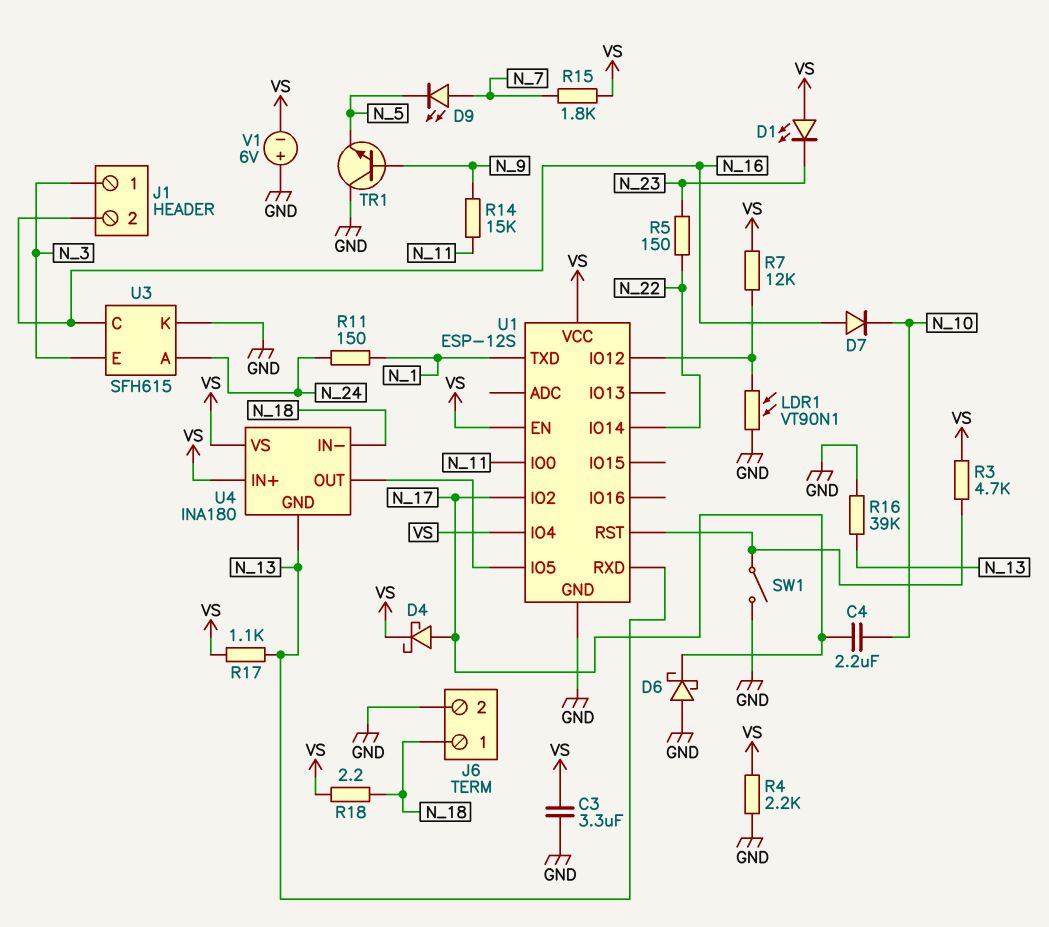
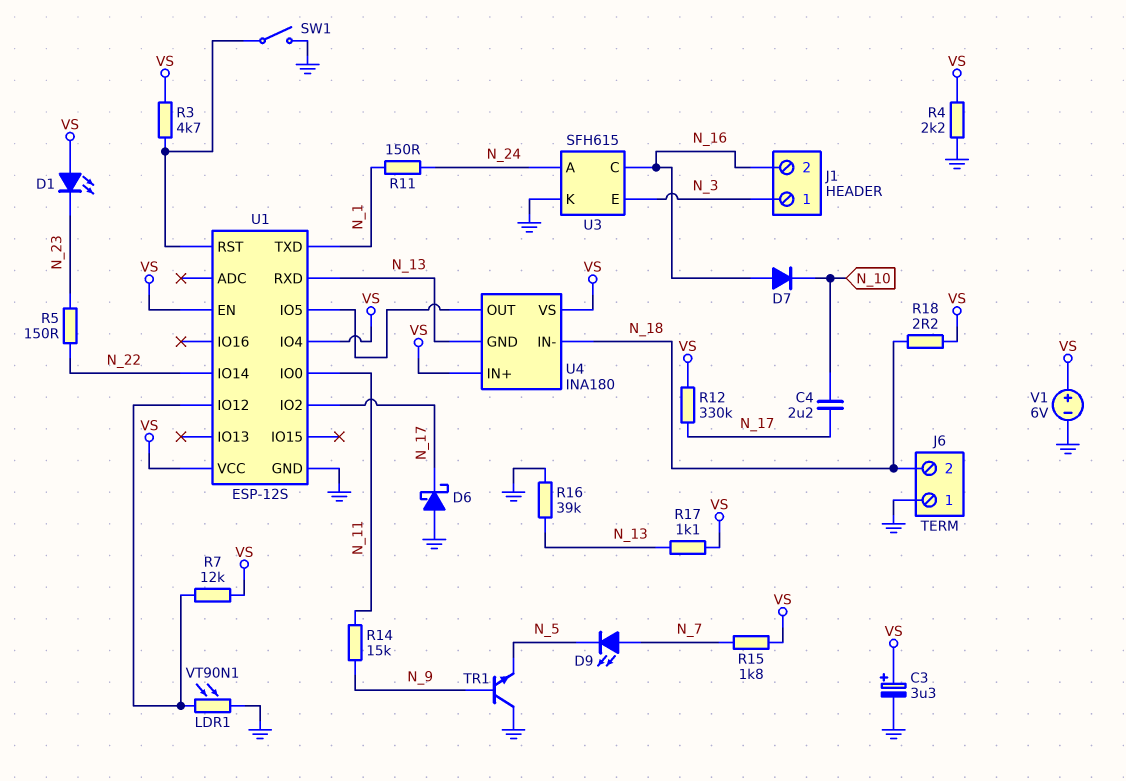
C3: 3.3uF (GND, VS) -> 3.3uF (plus VS, minus GND)
D4: schottky (A N_17, K VS) -> none
J6 pin 1: N_18 -> GND
J6 pin 2: GND -> N_18
R12: none -> 330k (N_17, VS)
V1: 6V (plus GND, minus VS) -> 6V (plus VS, minus GND)

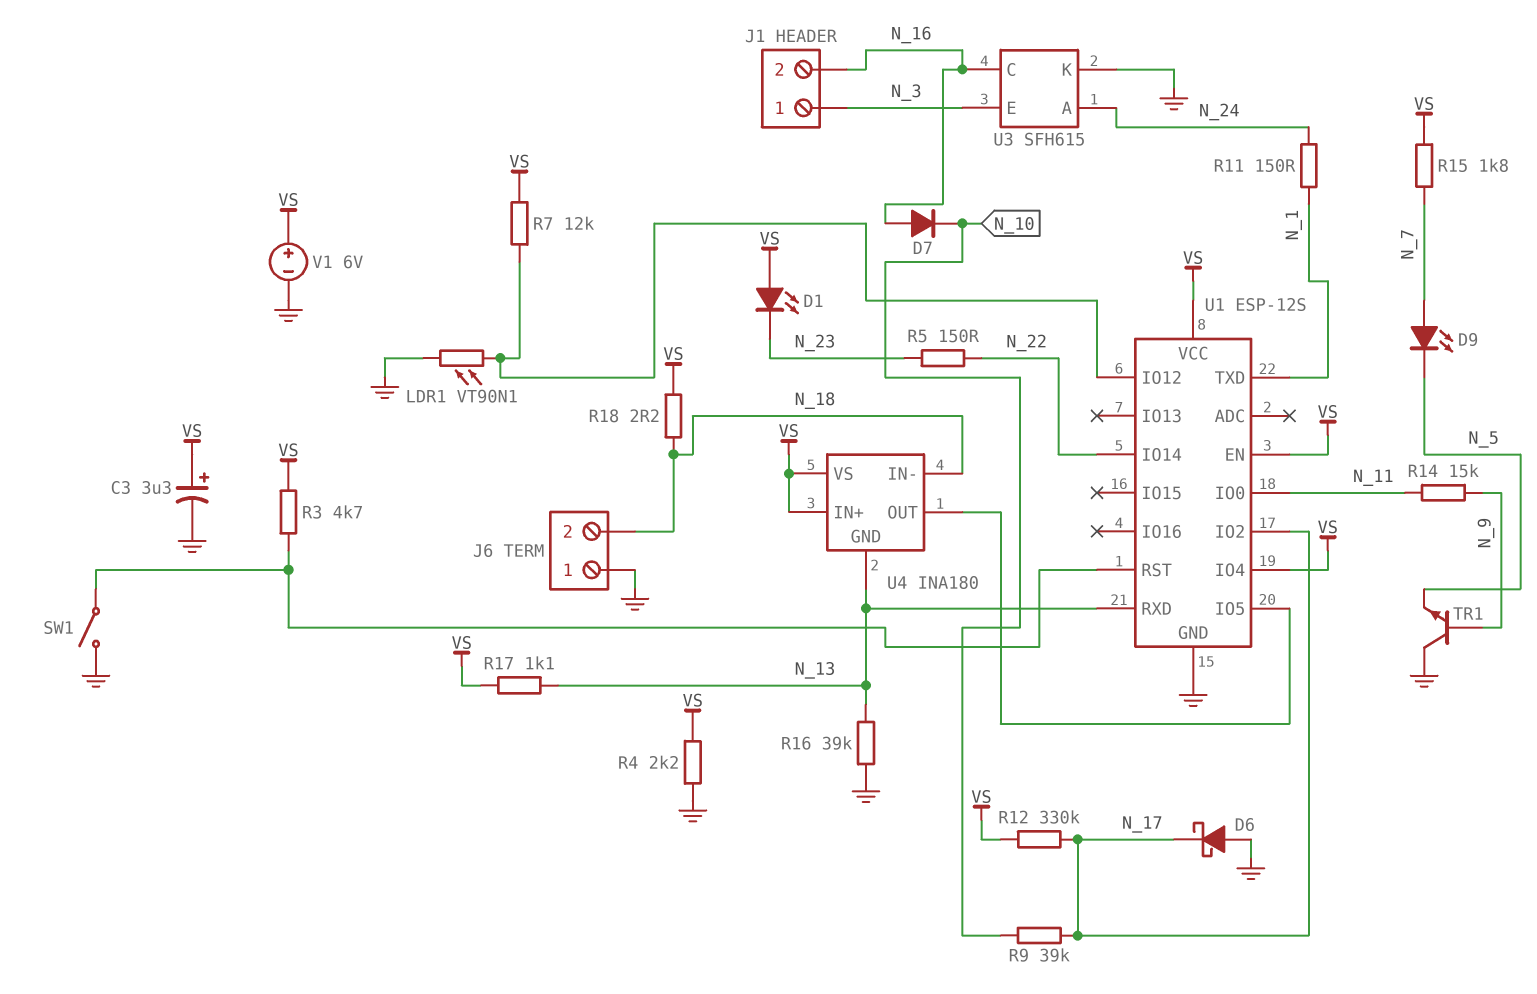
C4: 2.2uF (N_10, N_17) -> none
R9: none -> 39k (N_10, N_17)

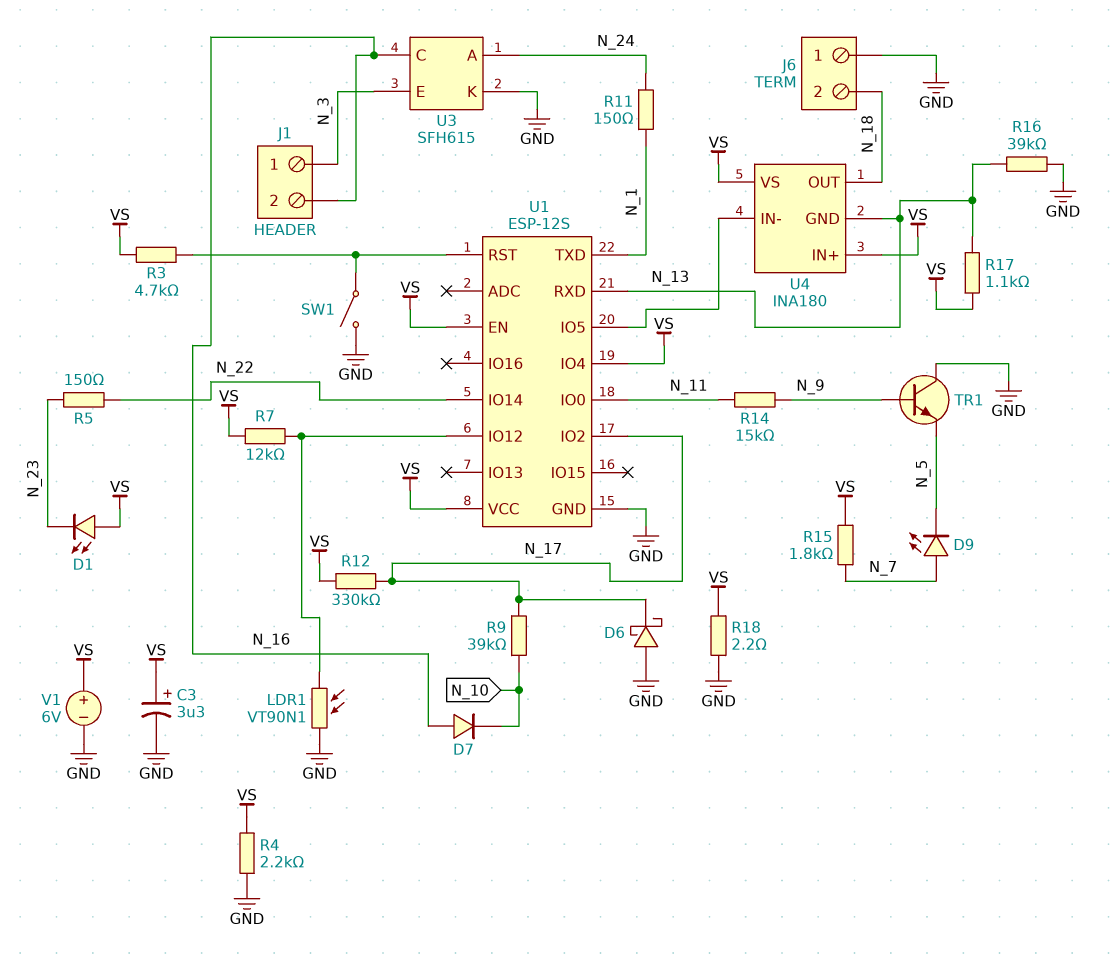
R18: 2.2 (N_18, VS) -> 2.2 (GND, VS)
U4 pin IN-: N_18 -> U1/IO5
U4 pin OUT: U1/IO5 -> N_18

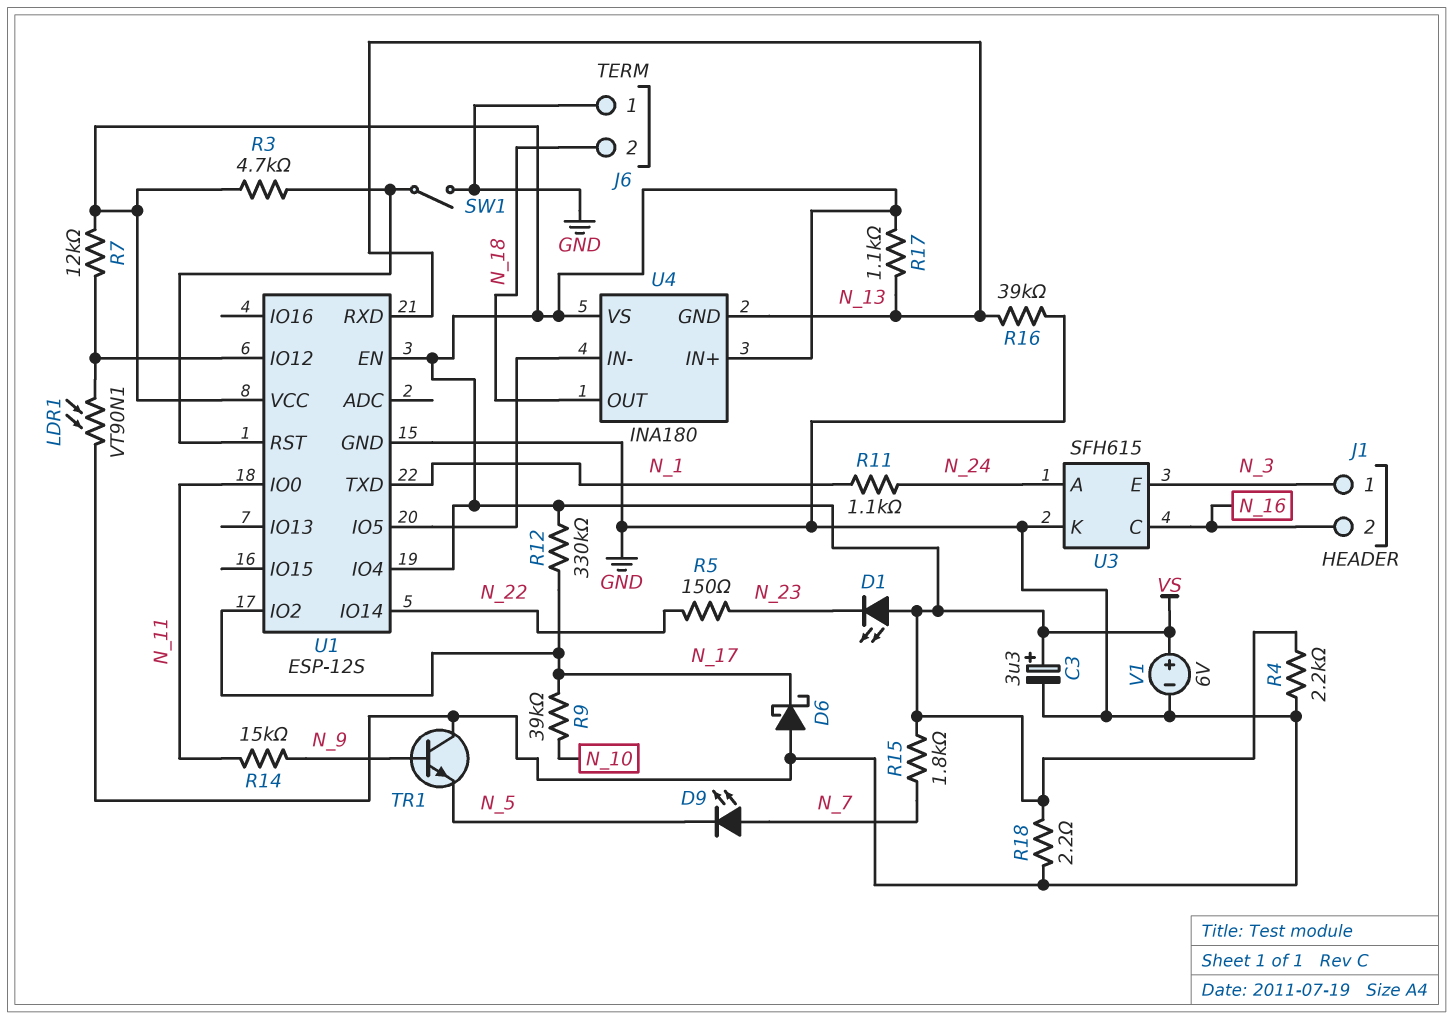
D7: diode (A N_16, K N_10) -> none
R11: 150 (N_1, N_24) -> 1.1k (N_1, N_24)

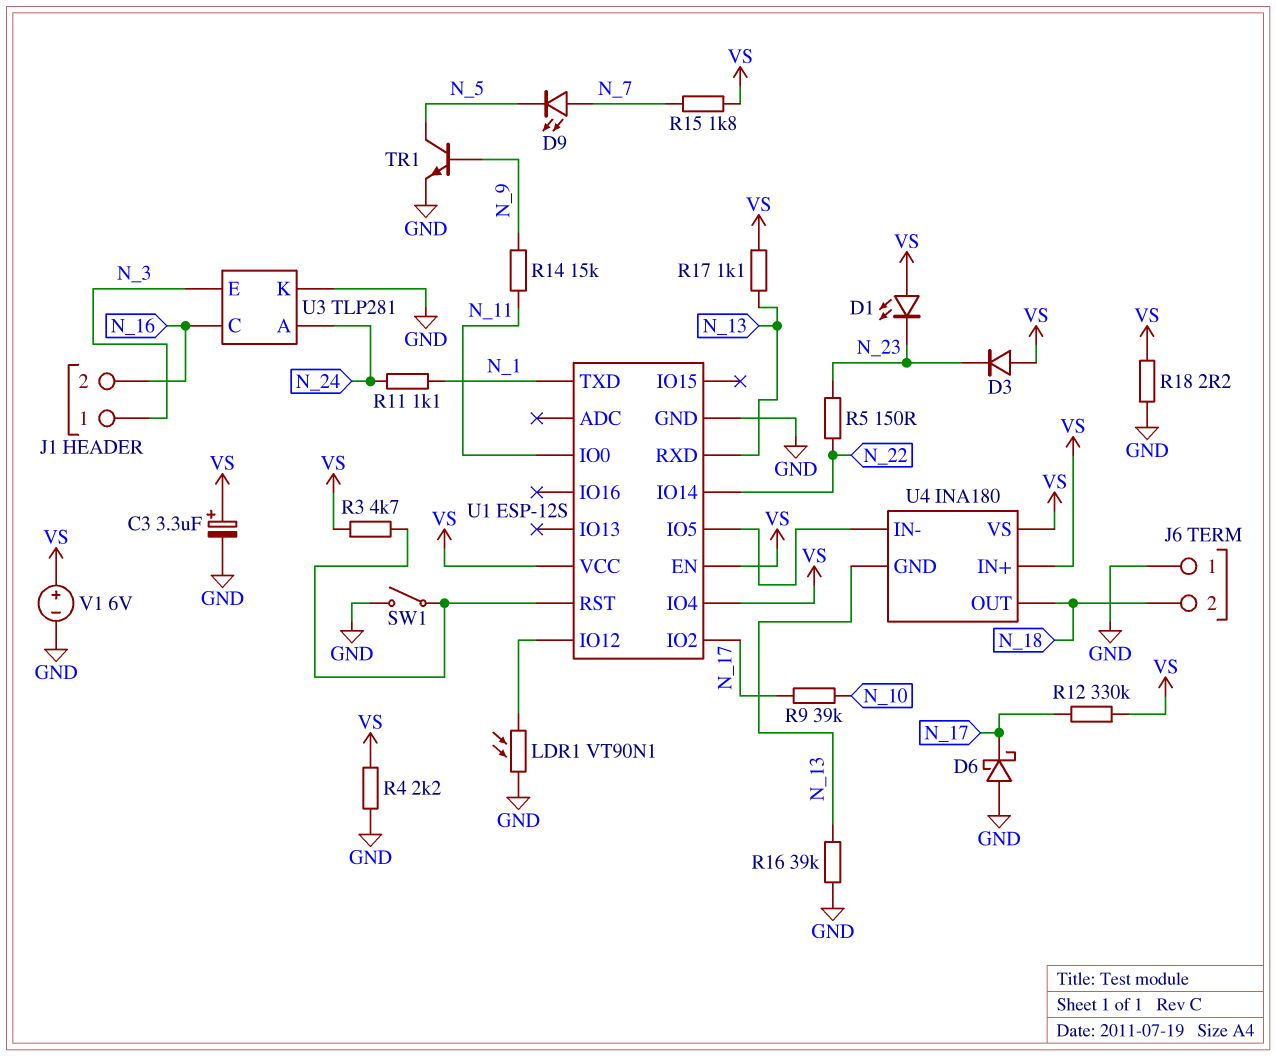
D3: none -> diode (A VS, K N_23)
R7: 12k (U1/IO12, VS) -> none
TR1: NPN (B N_9, C GND, E N_5) -> NPN (B N_9, C N_5, E GND)
U3: SFH615 -> TLP281

